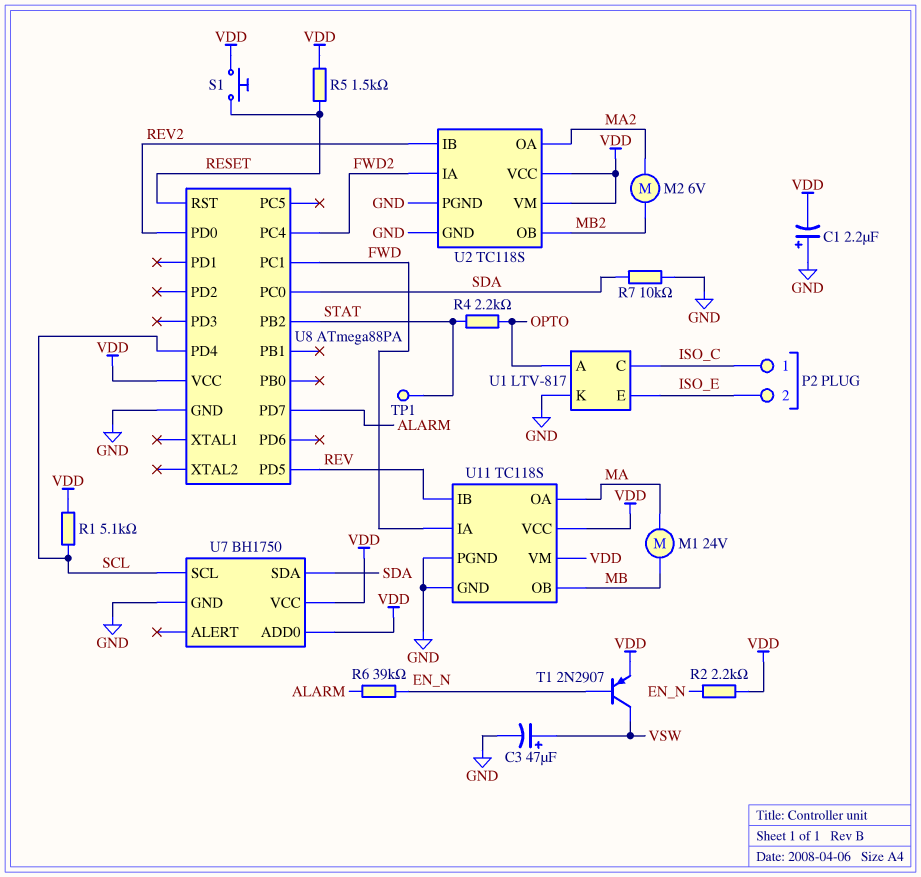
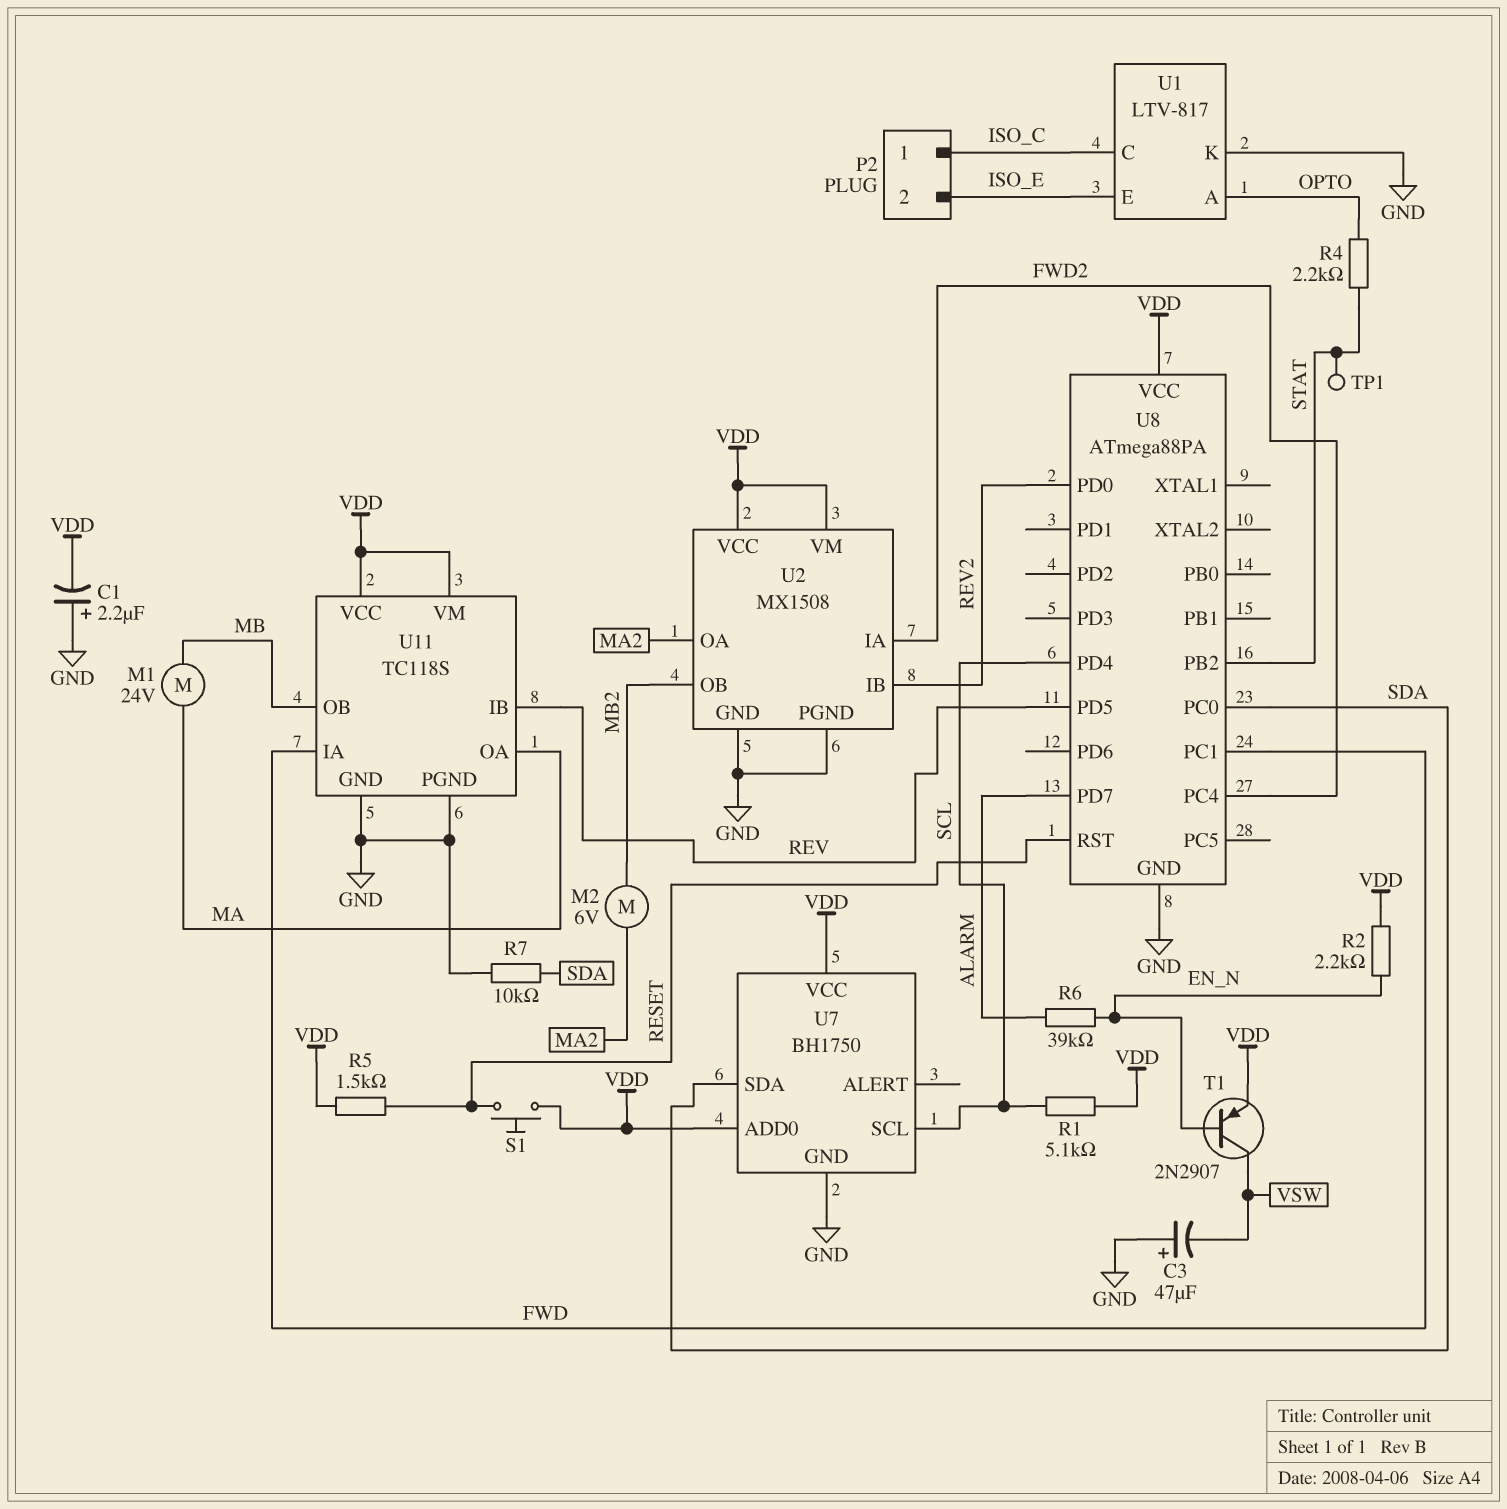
C3: 47uF (plus VSW, minus GND) -> 47uF (plus GND, minus VSW)
U2: TC118S -> MX1508

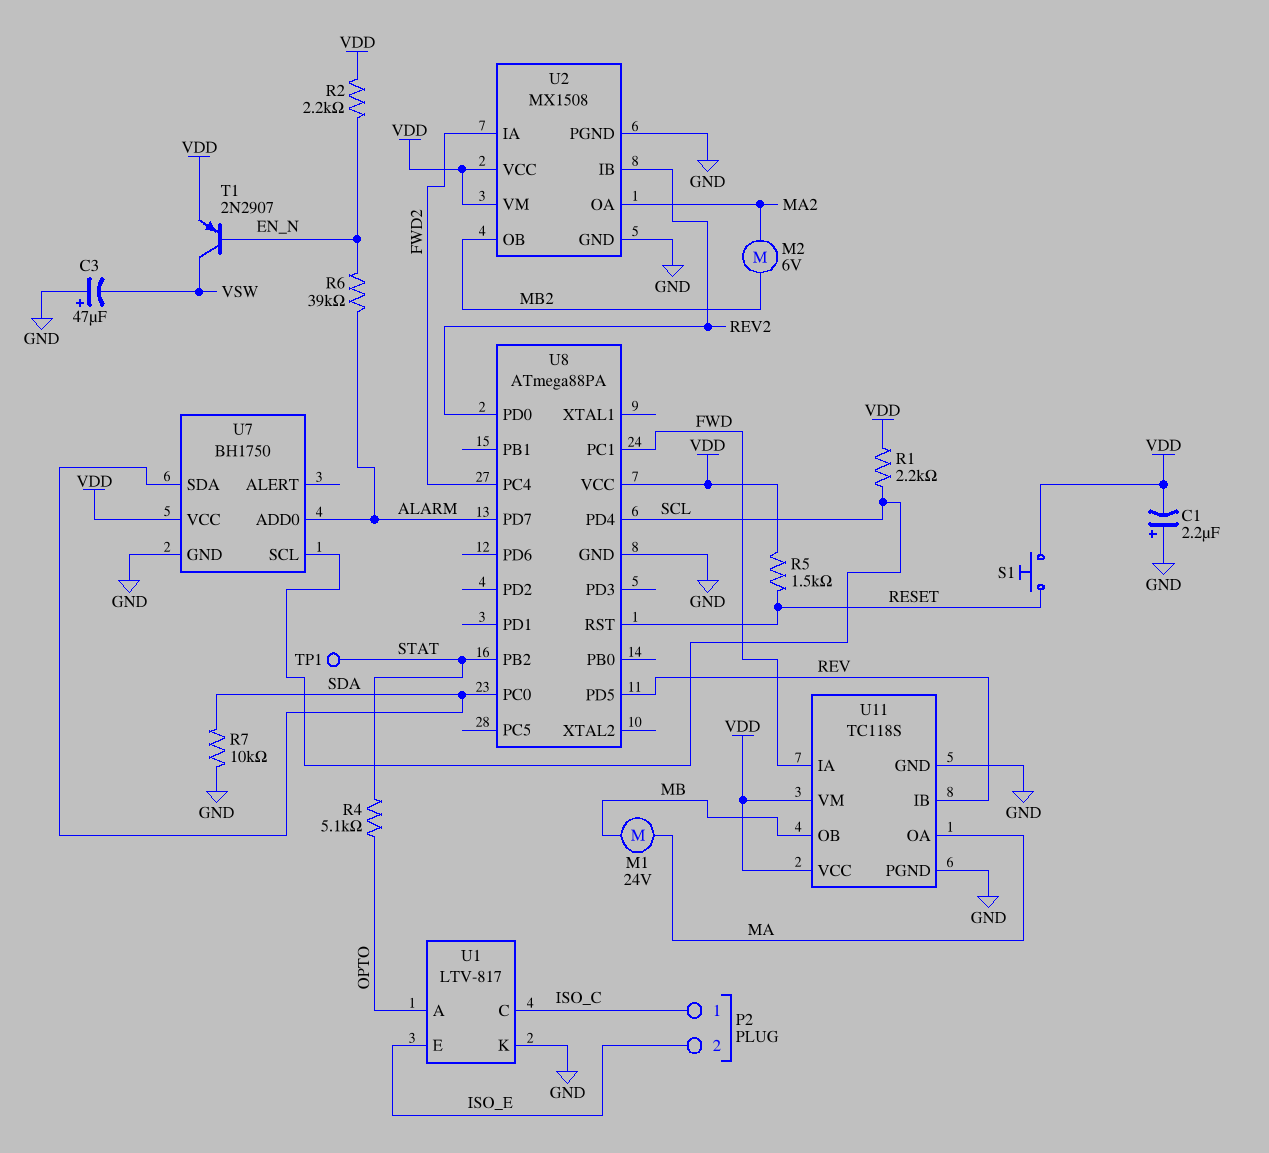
R1: 5.1k (SCL, VDD) -> 2.2k (SCL, VDD)
R4: 2.2k (OPTO, STAT) -> 5.1k (OPTO, STAT)
U7 pin ADD0: VDD -> ALARM

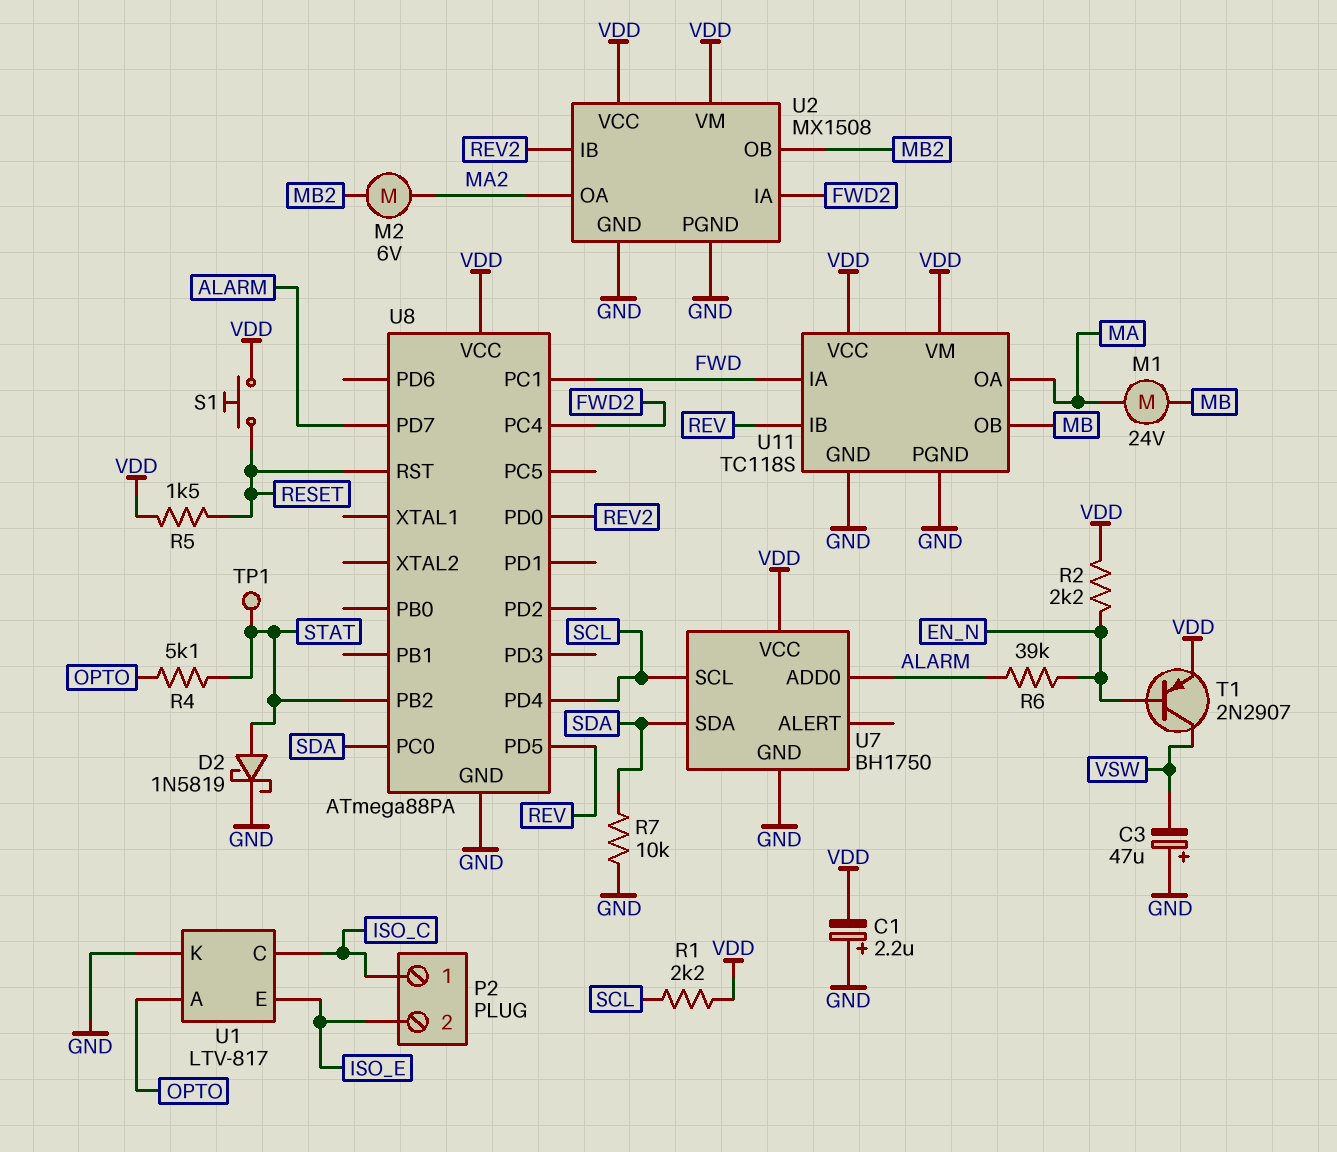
D2: none -> schottky 1N5819 (A STAT, K GND)

